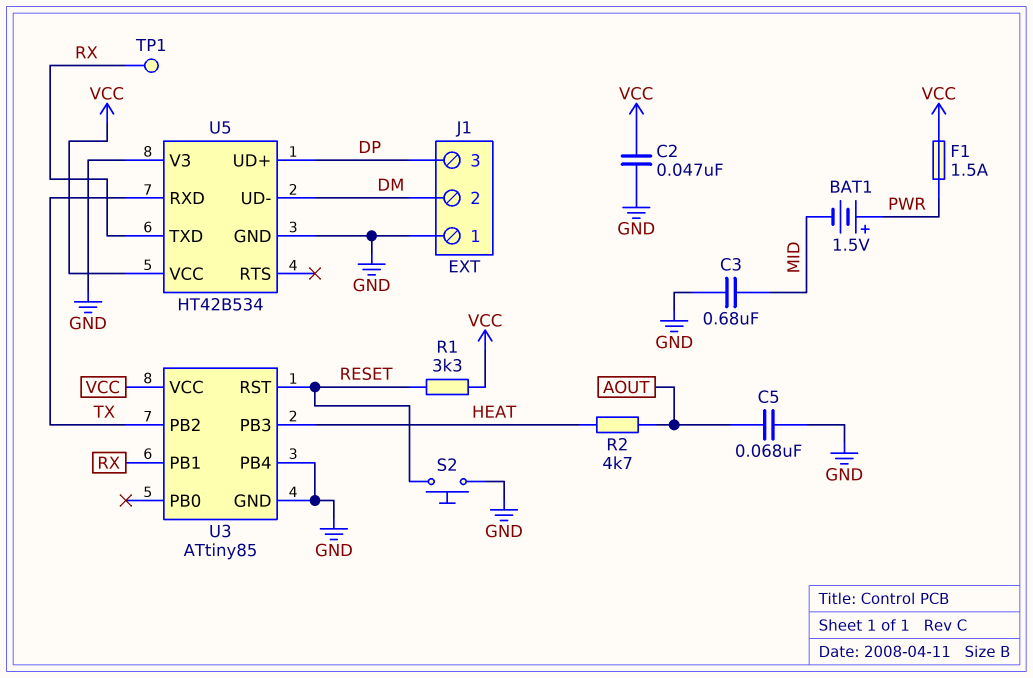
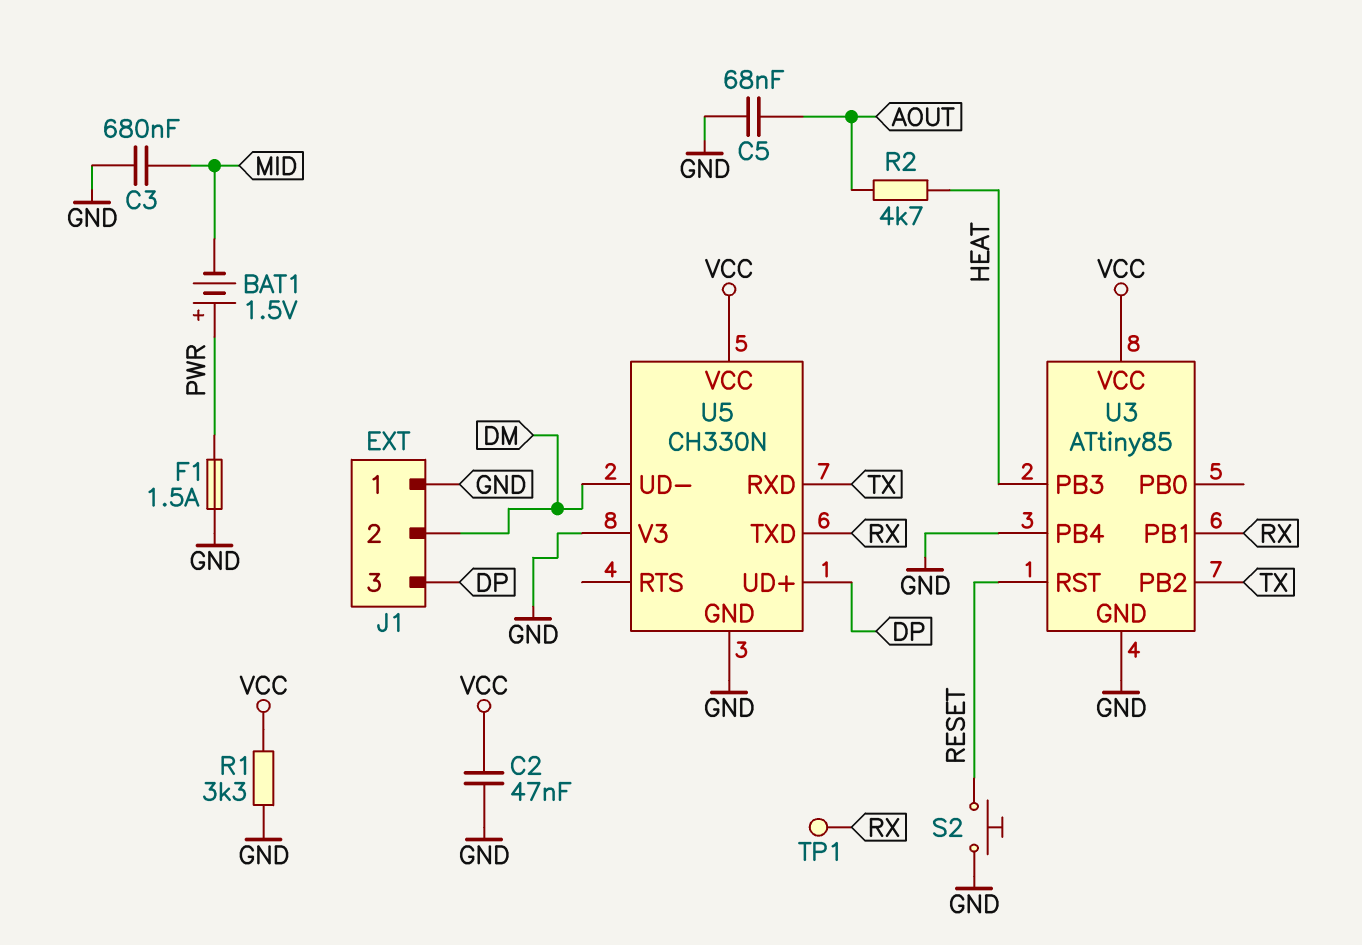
F1: 1.5A (PWR, VCC) -> 1.5A (GND, PWR)
R1: 3.3k (RESET, VCC) -> 3.3k (GND, VCC)
U5: HT42B534 -> CH330N

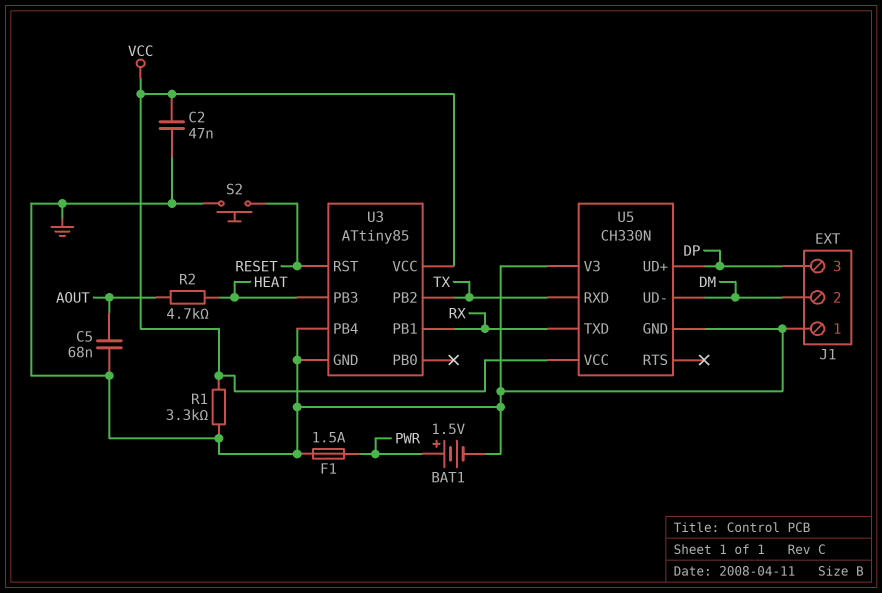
BAT1: 1.5V (plus PWR, minus MID) -> 1.5V (plus PWR, minus GND)
C3: 680nF (GND, MID) -> none
TP1: test point (RX) -> none

